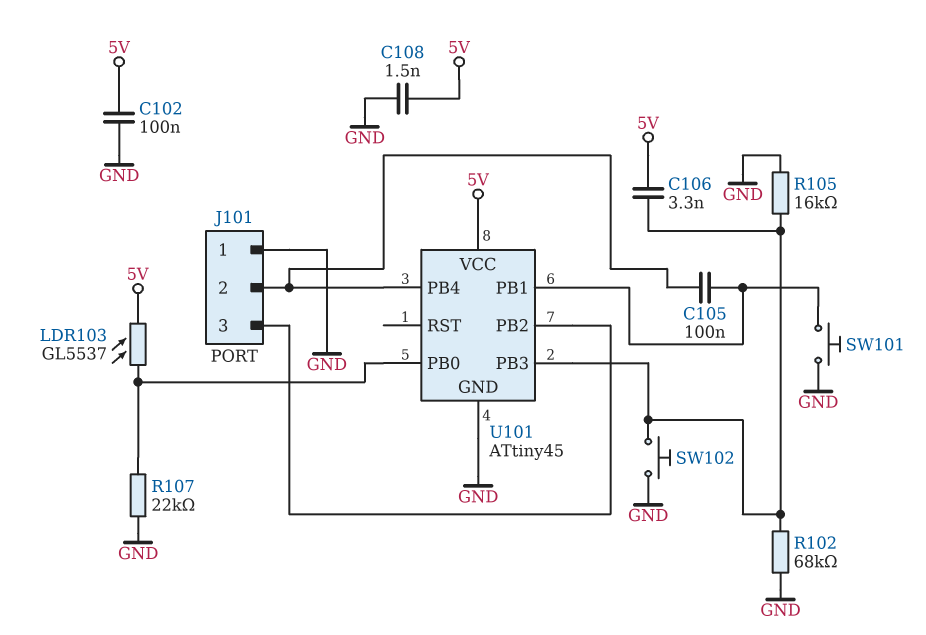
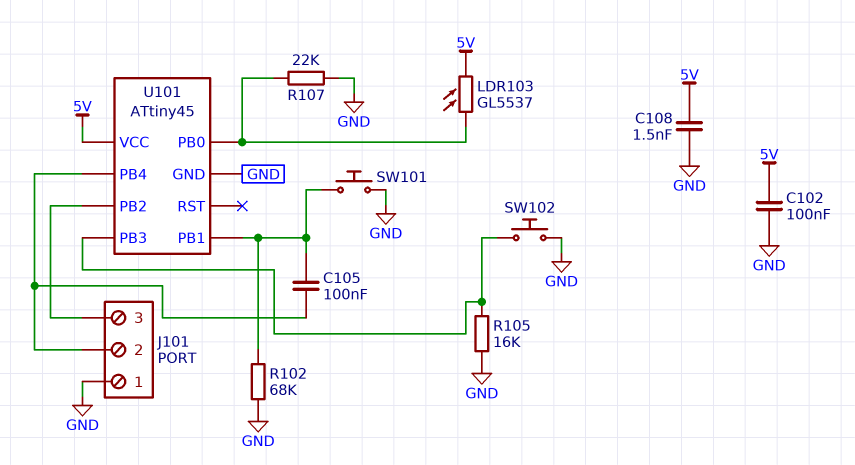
C106: 3.3nF (5V, U101/PB3) -> none
R102: 68k (GND, U101/PB3) -> 68k (GND, U101/PB1)

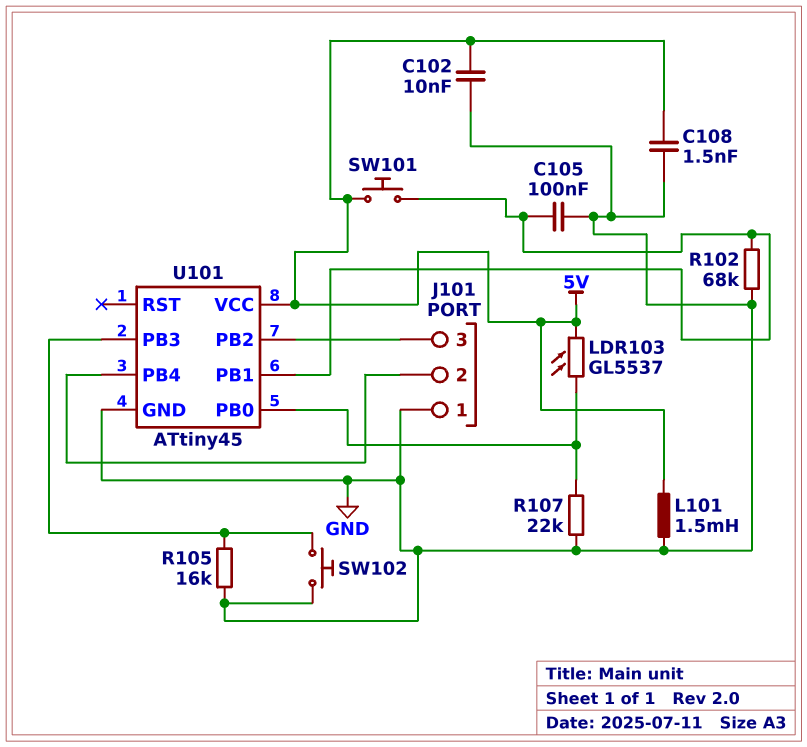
C102: 100nF (5V, GND) -> 10nF (5V, GND)
C105: 100nF (J101/2, U101/PB1) -> 100nF (GND, U101/PB1)
L101: none -> 1.5mH (5V, GND)
SW101: button (GND, U101/PB1) -> button (5V, U101/PB1)

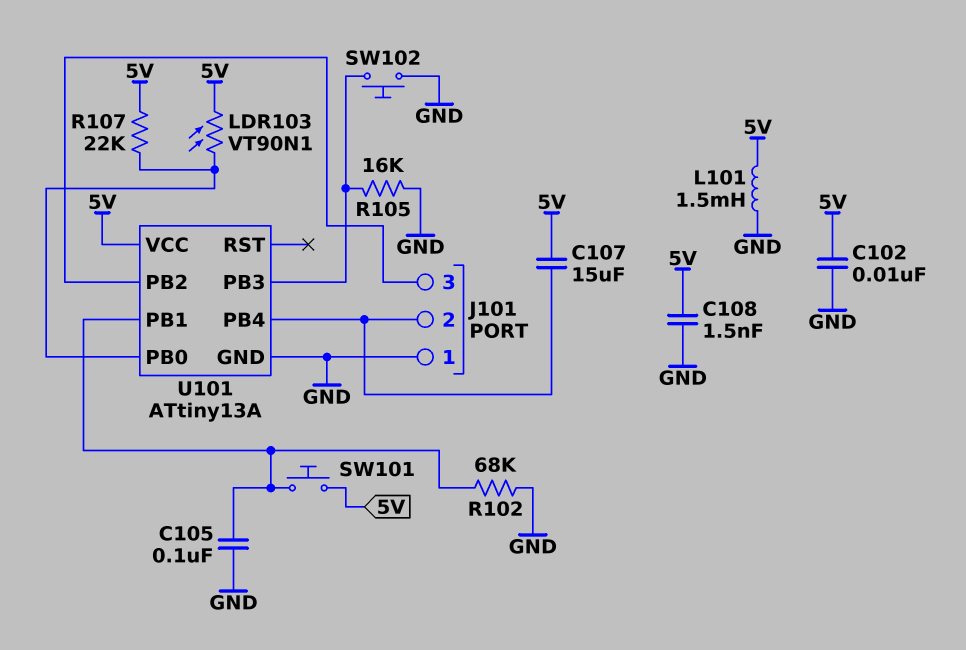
C107: none -> 15uF (5V, J101/2)
LDR103: GL5537 (5V, U101/PB0) -> VT90N1 (5V, U101/PB0)
R107: 22k (GND, U101/PB0) -> 22k (5V, U101/PB0)
U101: ATtiny45 -> ATtiny13A

